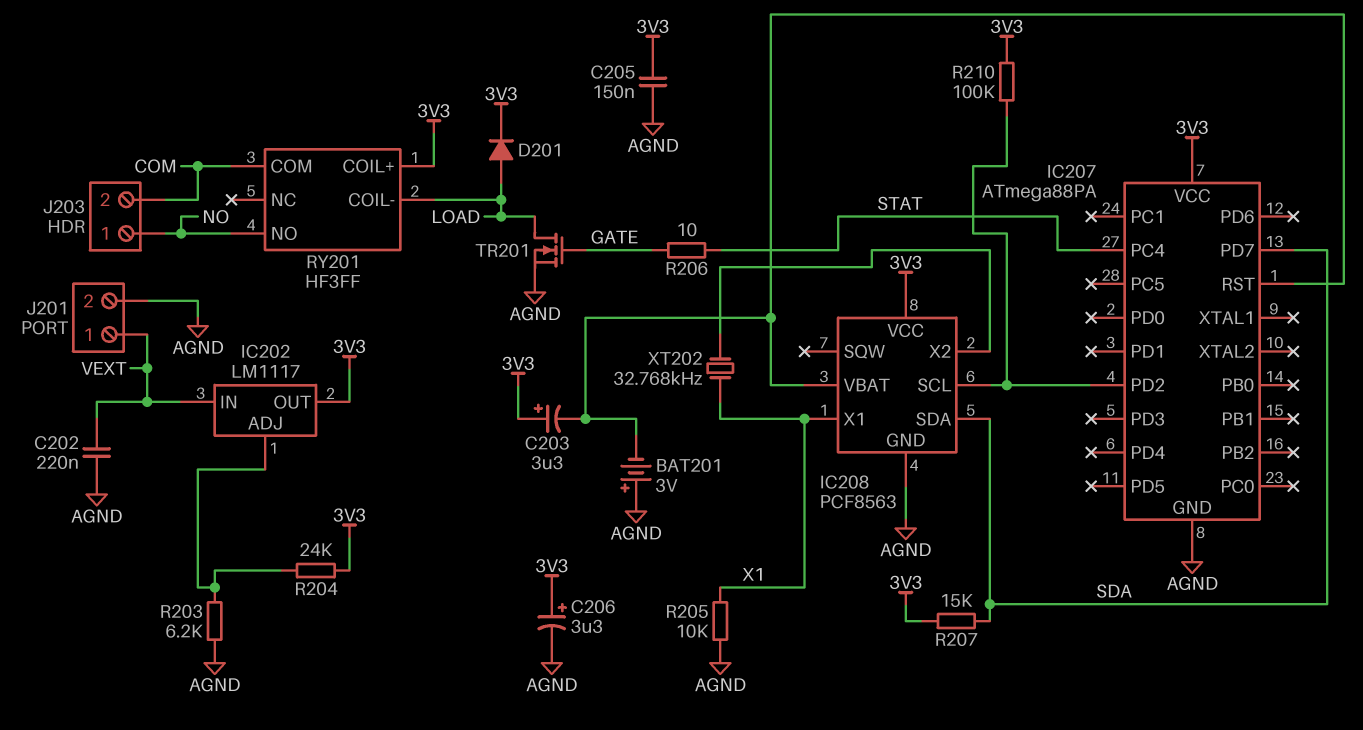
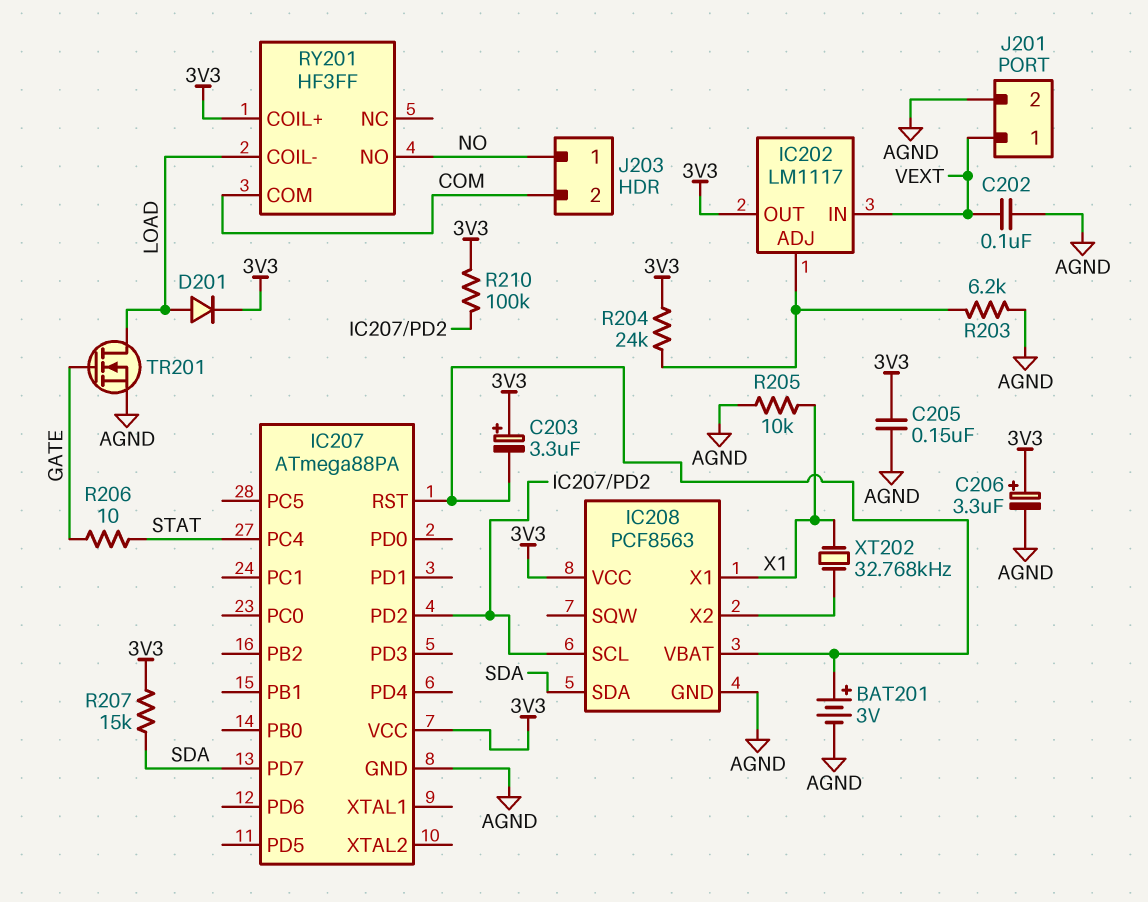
BAT201: 3V (plus AGND, minus IC207/RST) -> 3V (plus IC207/RST, minus AGND)
C202: 220nF (AGND, VEXT) -> 100nF (AGND, VEXT)

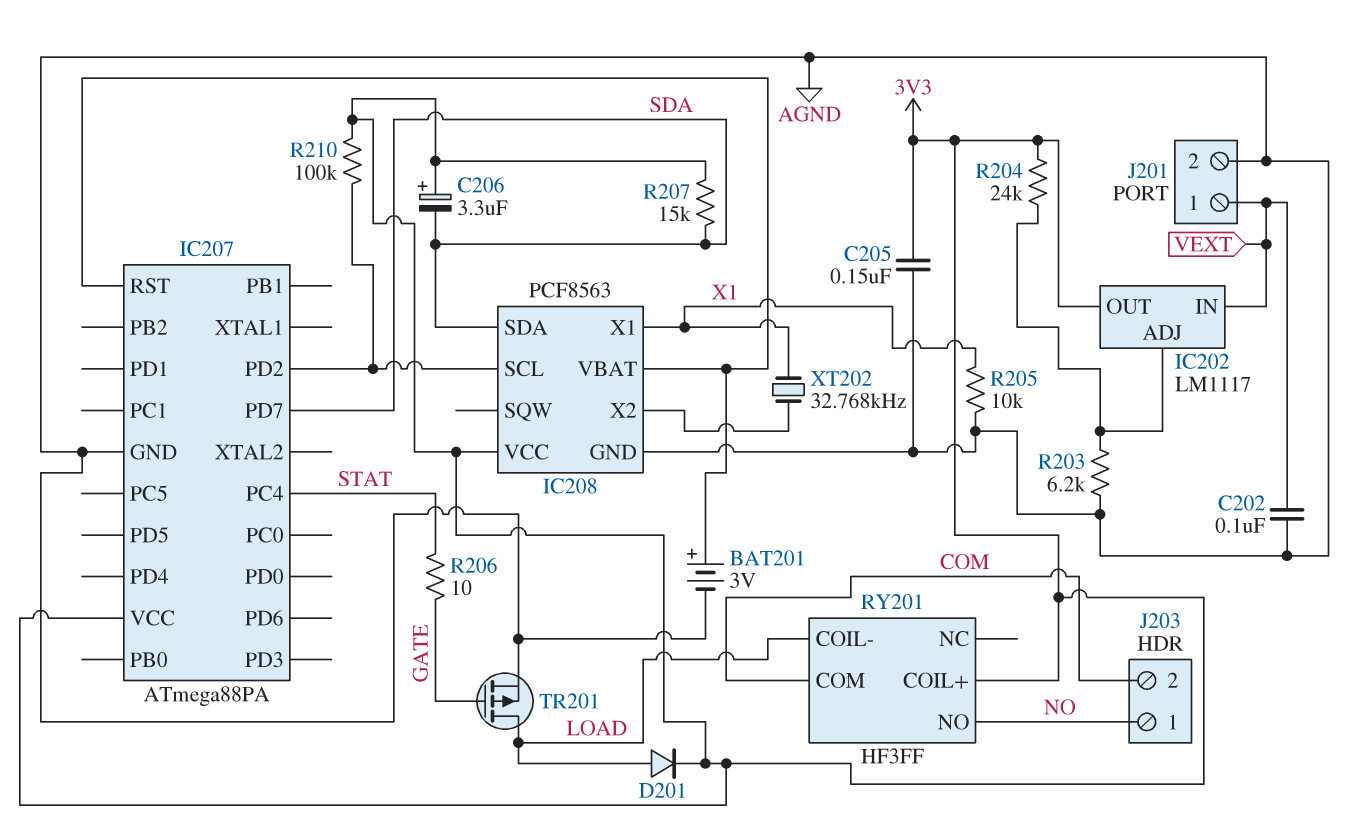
C203: 3.3uF (plus 3V3, minus IC207/RST) -> none
C206: 3.3uF (plus 3V3, minus AGND) -> 3.3uF (plus 3V3, minus SDA)
TR201: NMOS (G GATE, D LOAD, S AGND) -> PMOS (G GATE, D LOAD, S AGND)

